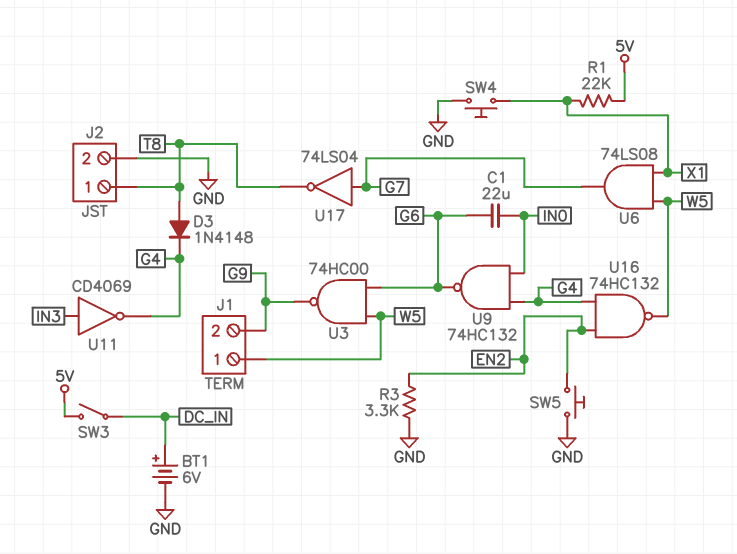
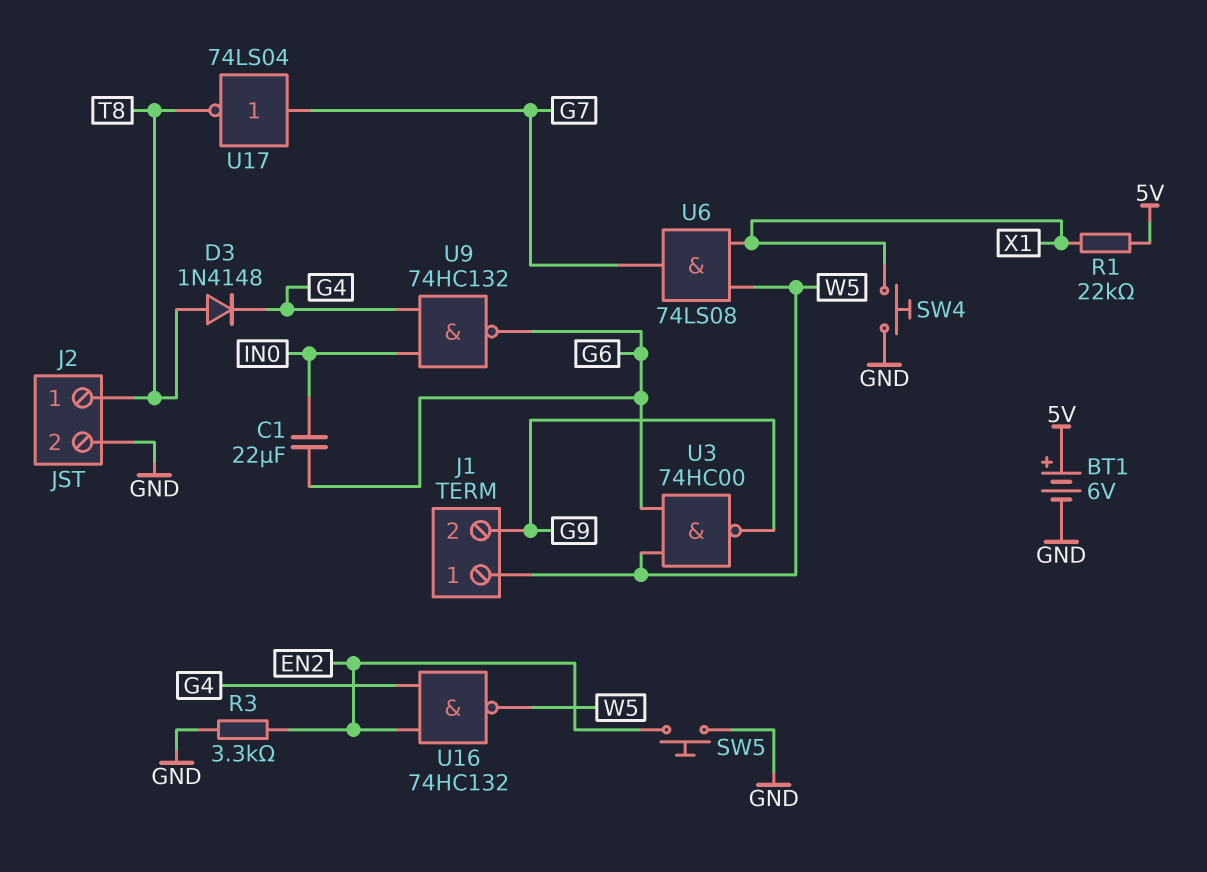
BT1: 6V (plus DC_IN, minus GND) -> 6V (plus 5V, minus GND)
SW3: switch (5V, DC_IN) -> none
U11: NOT CD4069 (in IN3, out G4) -> none

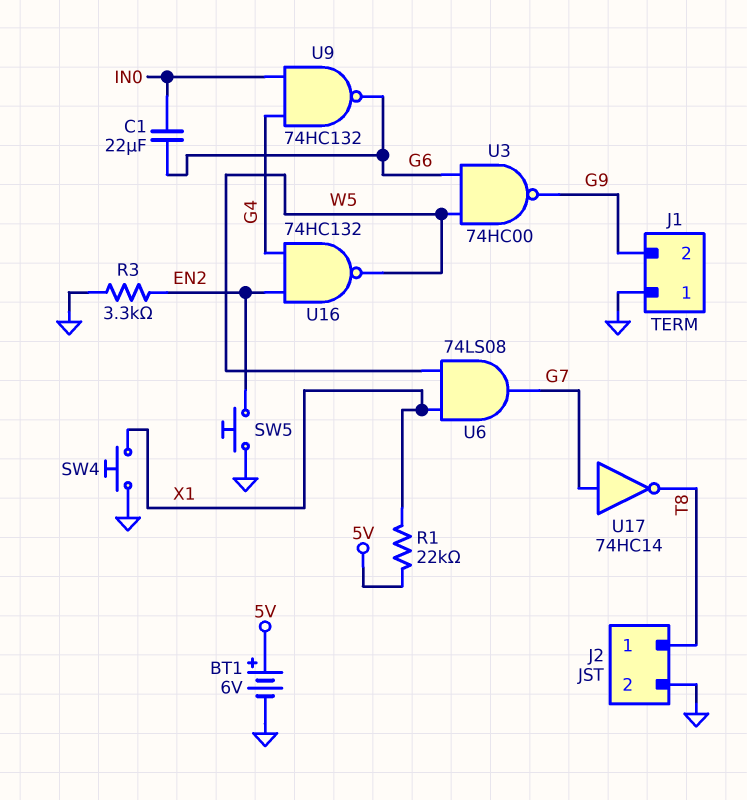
D3: diode 1N4148 (A T8, K G4) -> none
J1 pin 1: W5 -> GND
U17: NOT 74LS04 (in G7, out T8) -> NOT 74HC14 (in G7, out T8)

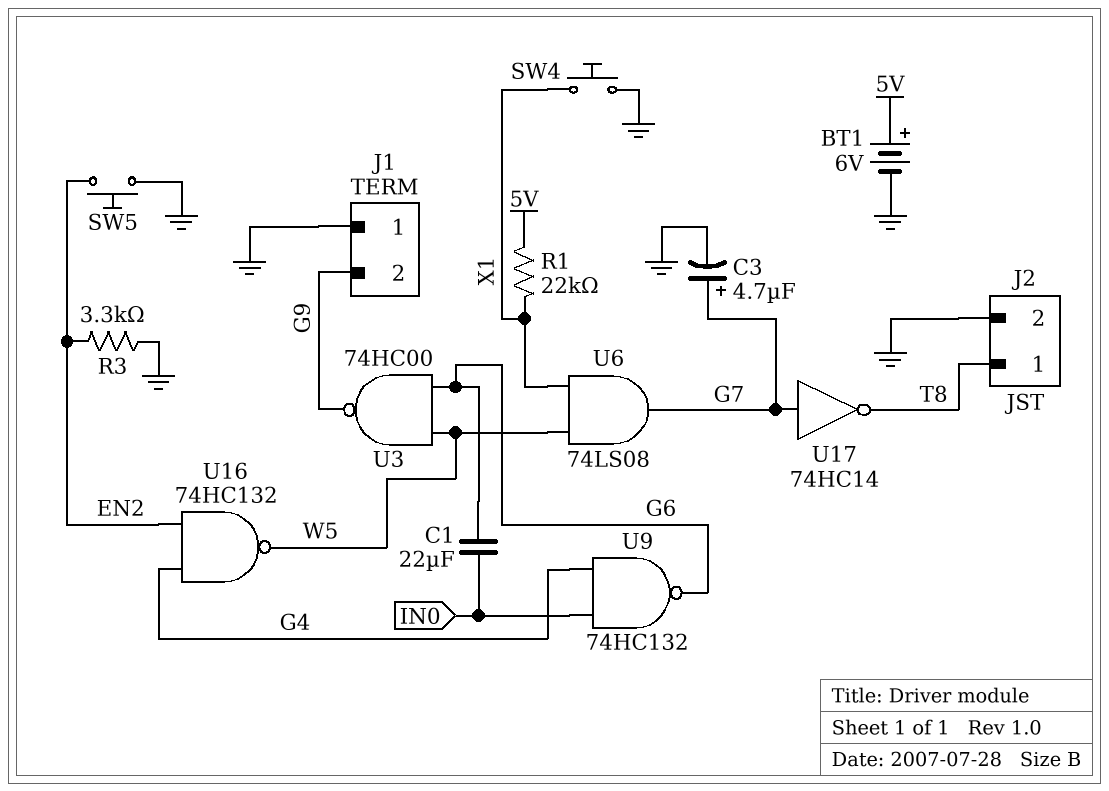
C3: none -> 4.7uF (plus G7, minus GND)

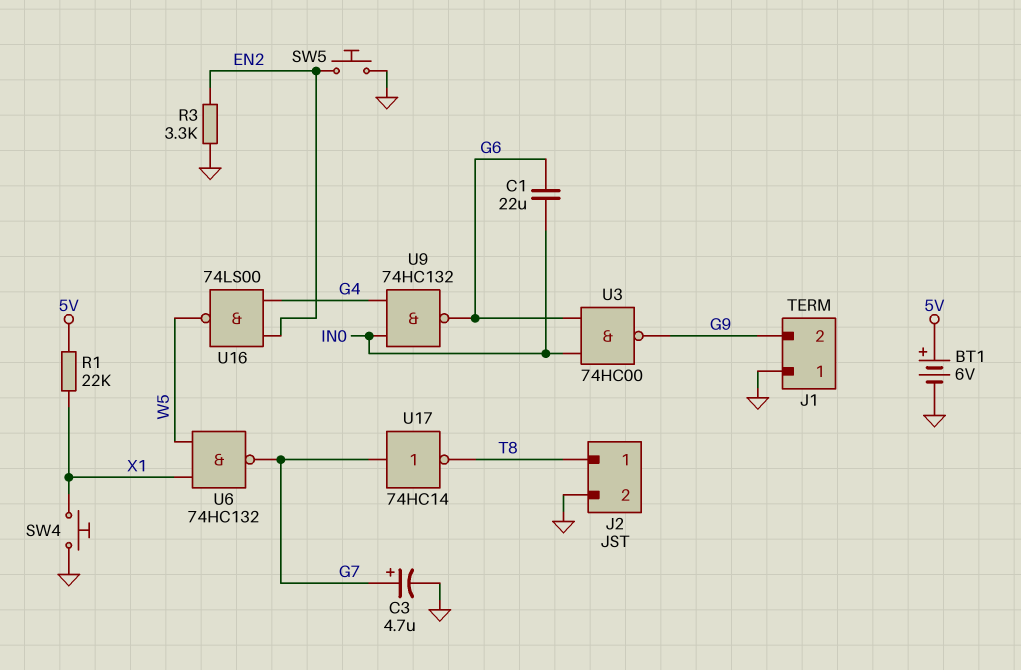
U3: NAND 74HC00 (in G6, in W5, out G9) -> NAND 74HC00 (in G6, in IN0, out G9)
U6: AND 74LS08 (in W5, in X1, out G7) -> NAND 74HC132 (in W5, in X1, out G7)
U16: NAND 74HC132 (in EN2, in G4, out W5) -> NAND 74LS00 (in EN2, in G4, out W5)

